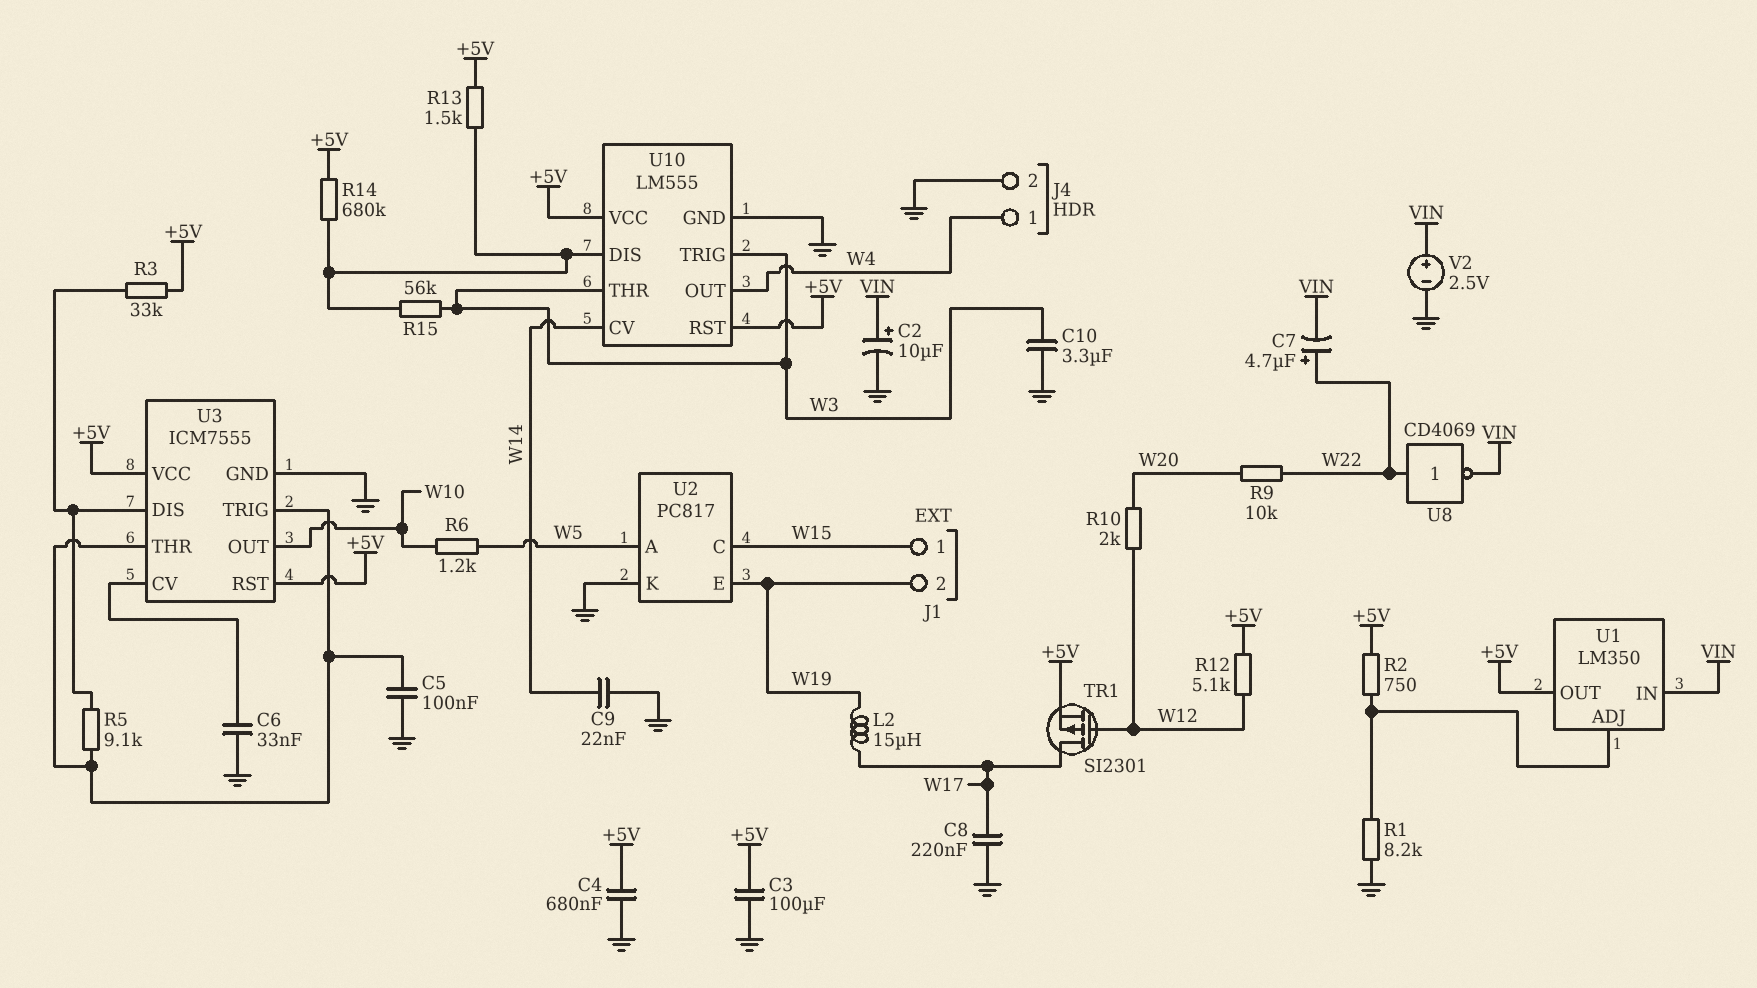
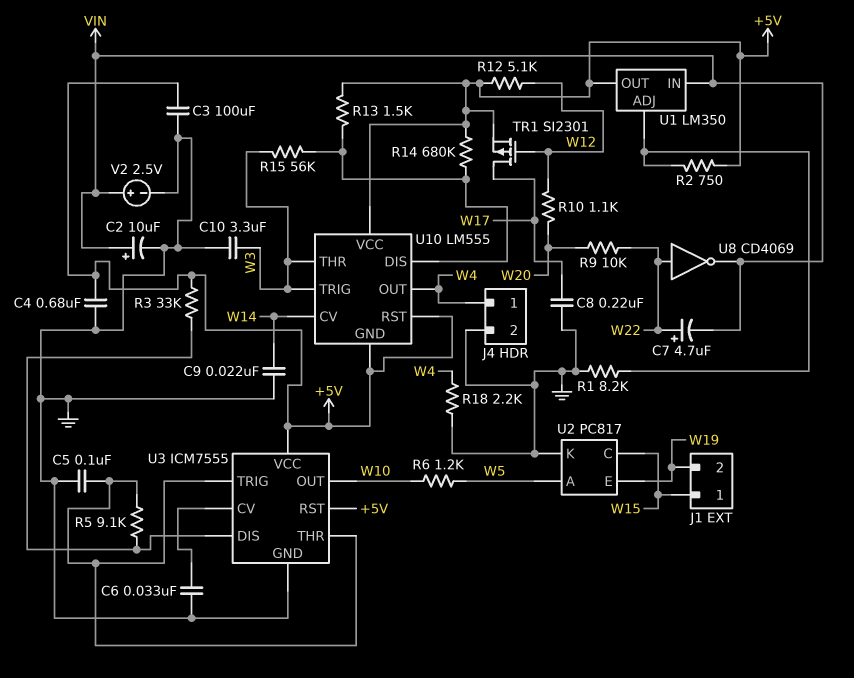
L2: 15uH (W17, W19) -> none
R10: 2k (W12, W20) -> 1.1k (W12, W20)
R18: none -> 2.2k (GND, W4)
U10 pin GND: GND -> +5V

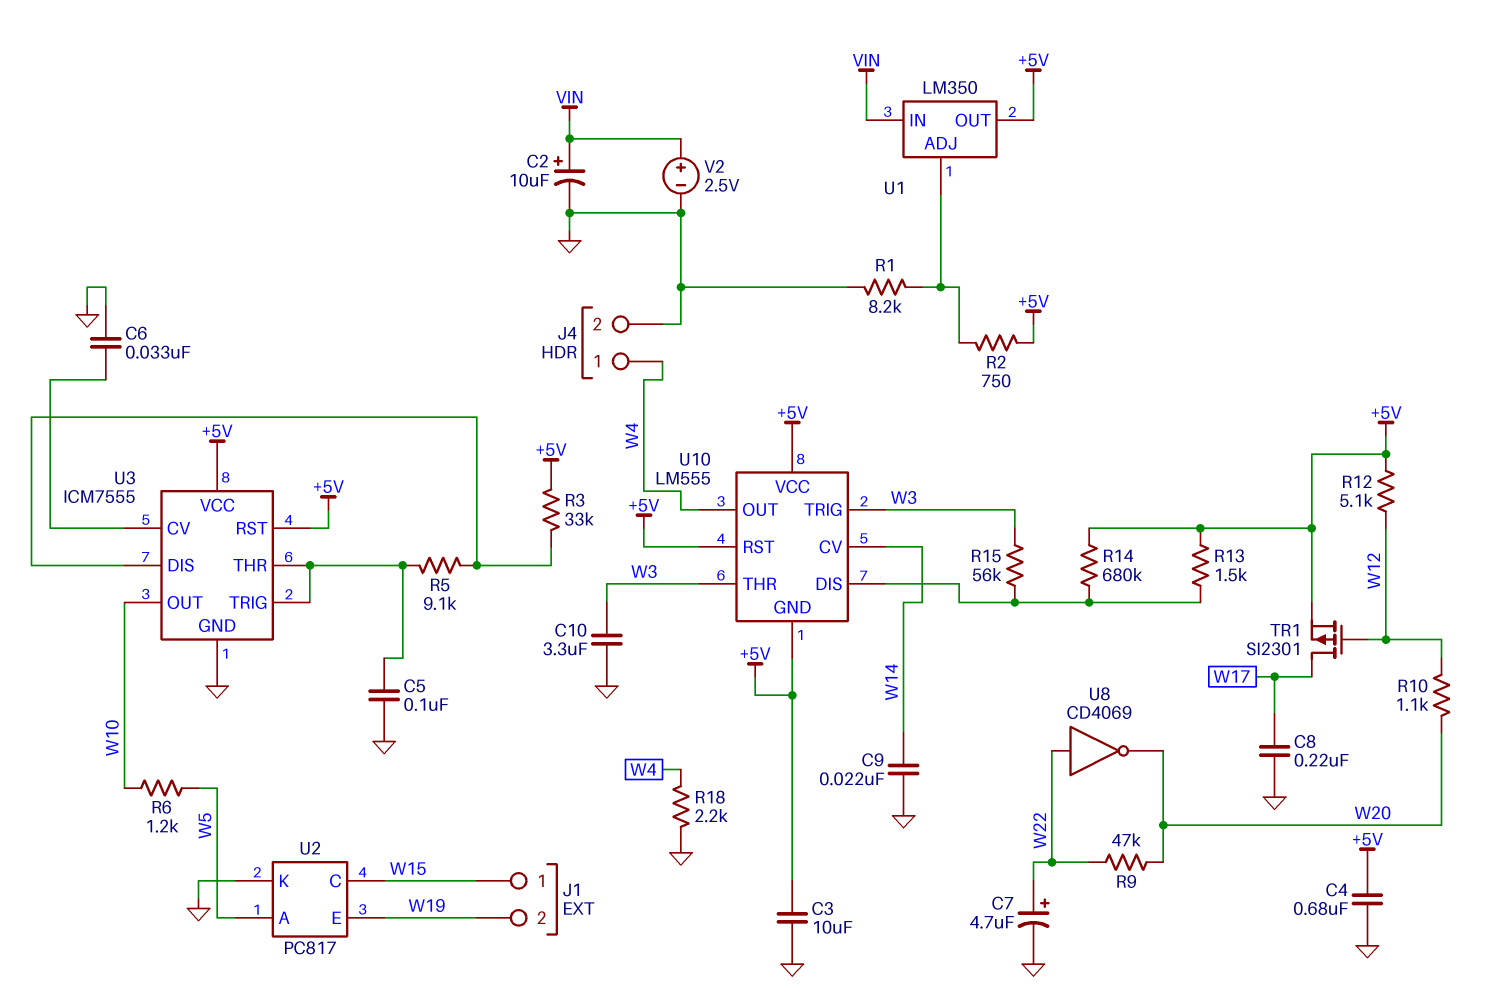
C3: 100uF (+5V, GND) -> 10uF (+5V, GND)
C7: 4.7uF (plus W22, minus VIN) -> 4.7uF (plus W22, minus GND)
R9: 10k (W20, W22) -> 47k (W20, W22)
U8: NOT CD4069 (in W22, out VIN) -> NOT CD4069 (in W22, out W20)

